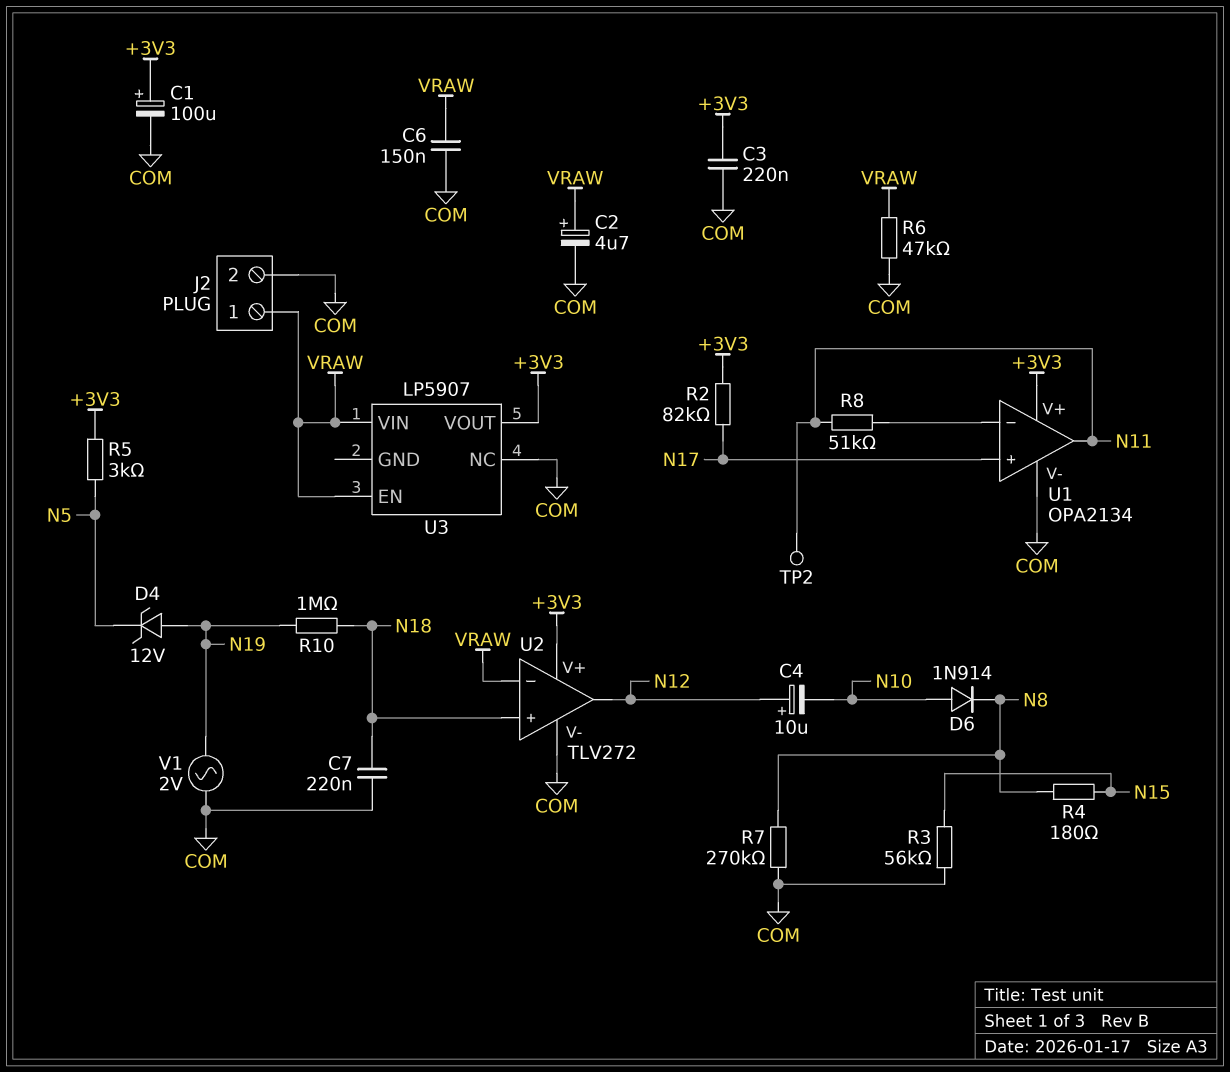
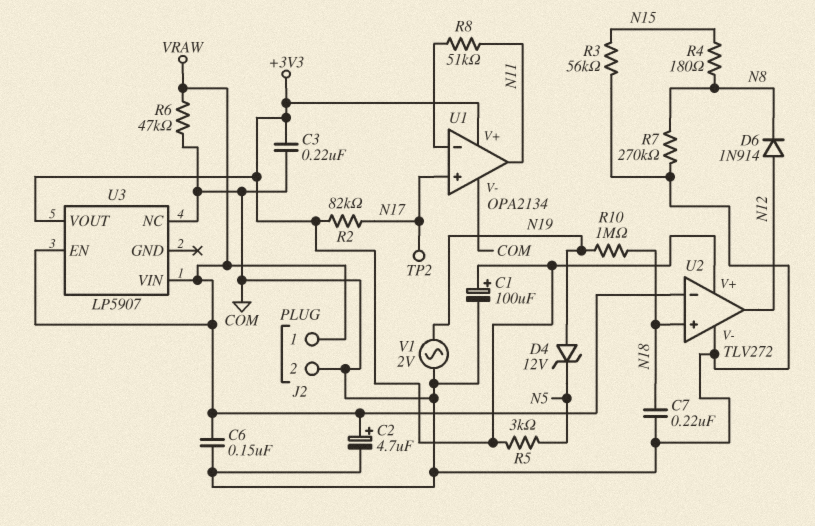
C4: 10uF (plus N12, minus N10) -> none
D6: diode 1N914 (A N10, K N8) -> diode 1N914 (A N12, K N8)
TP2: test point (N11) -> test point (N17)

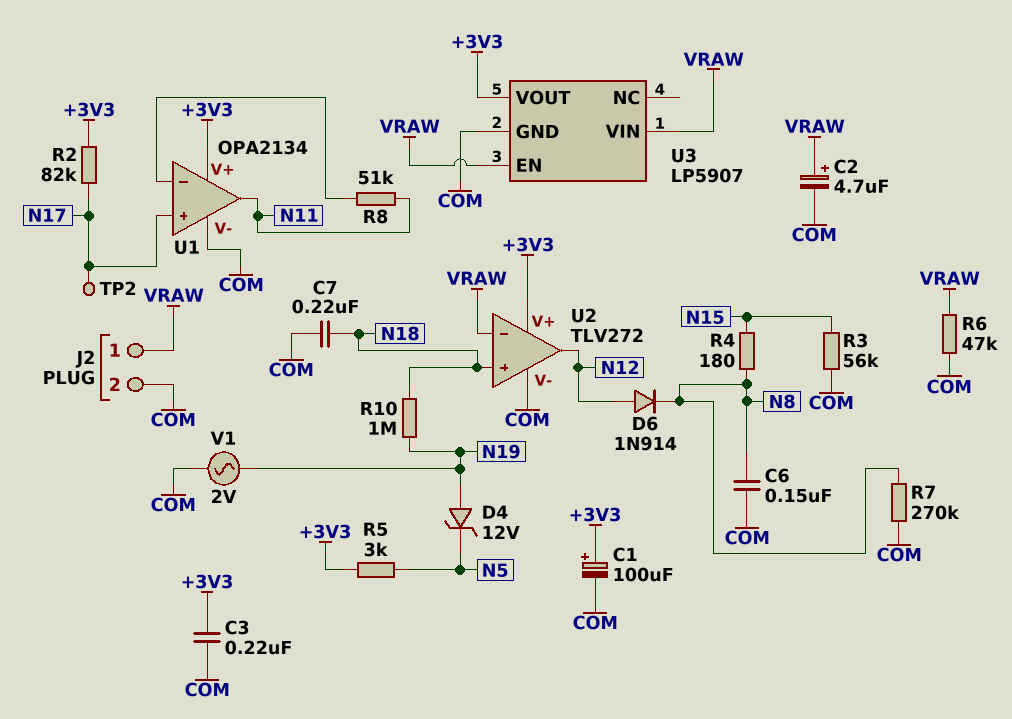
C6: 150nF (COM, VRAW) -> 150nF (COM, N8)
U3 pin GND: none -> COM
U3 pin NC: COM -> none

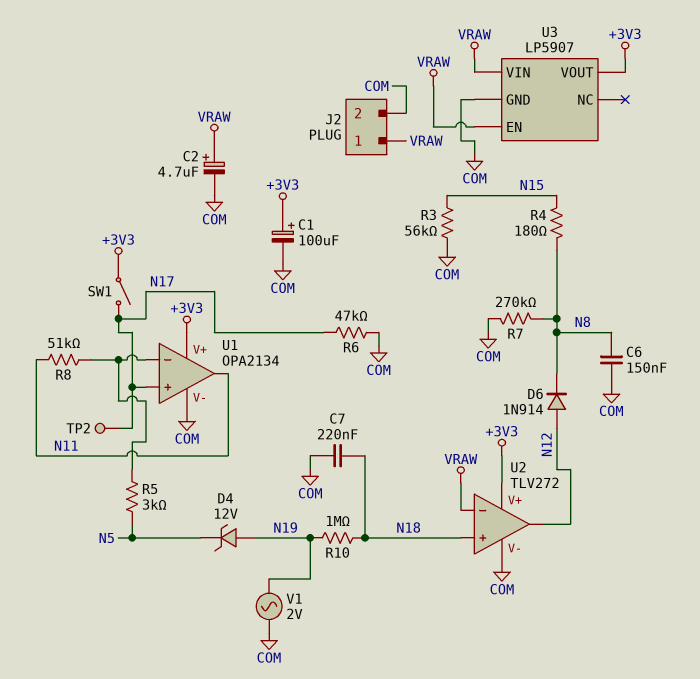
C3: 220nF (+3V3, COM) -> none
R2: 82k (+3V3, N17) -> none
R5: 3k (+3V3, N5) -> 3k (N5, U1/in-)
R6: 47k (COM, VRAW) -> 47k (COM, N17)
SW1: none -> switch (+3V3, N17)

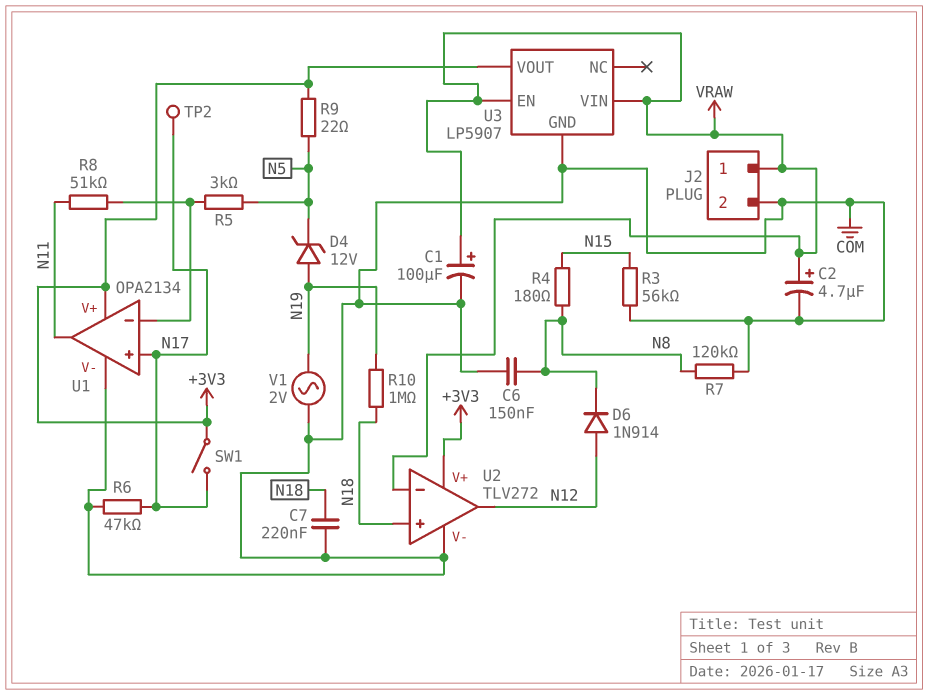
C1: 100uF (plus +3V3, minus COM) -> 100uF (plus VRAW, minus COM)
R7: 270k (COM, N8) -> 120k (COM, N8)
R9: none -> 22 (+3V3, N5)

